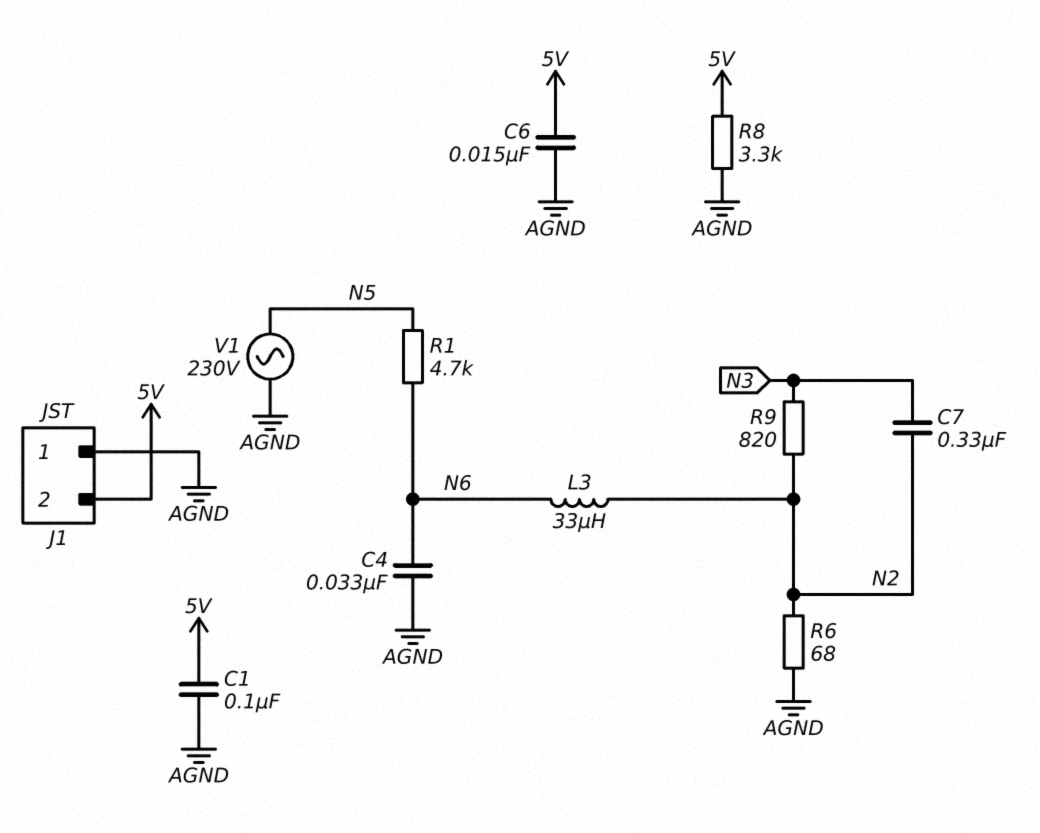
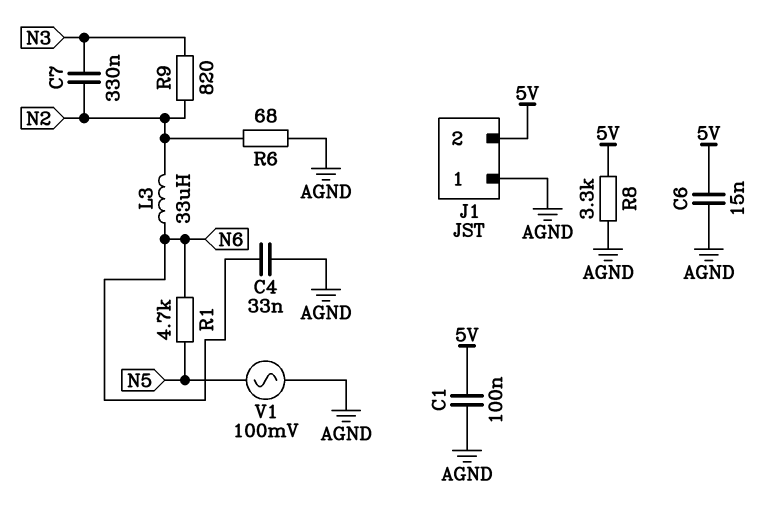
V1: AC 230V (AGND, N5) -> AC 100mV (AGND, N5)

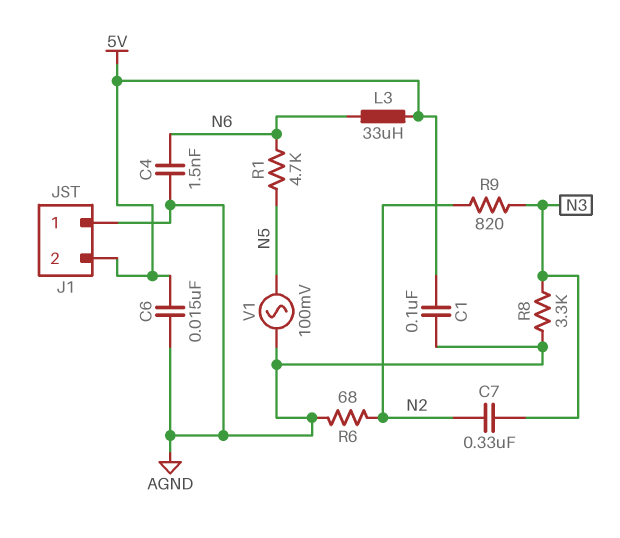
C4: 33nF (AGND, N6) -> 1.5nF (AGND, N6)
L3: 33uH (N2, N6) -> 33uH (5V, N6)
R8: 3.3k (5V, AGND) -> 3.3k (AGND, N3)

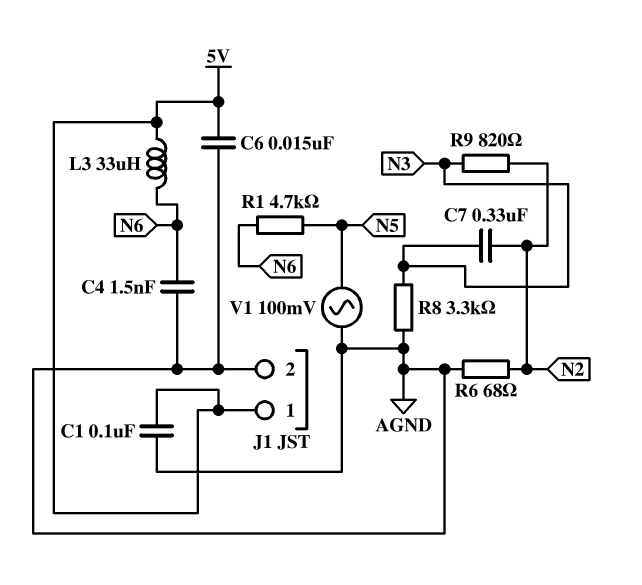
J1 pin 1: AGND -> 5V
J1 pin 2: 5V -> AGND

